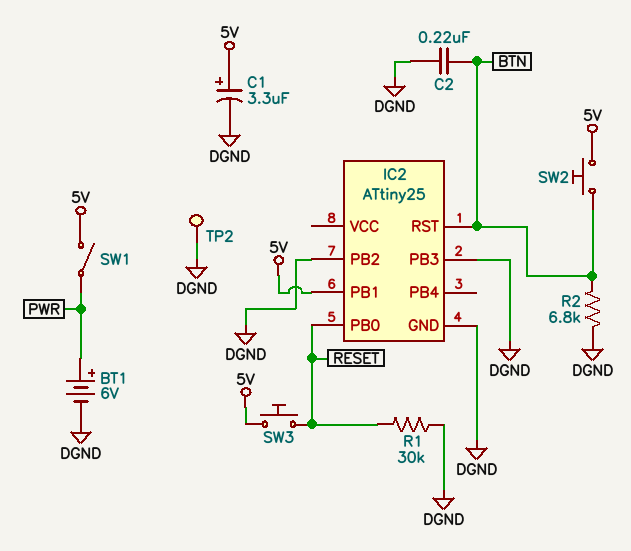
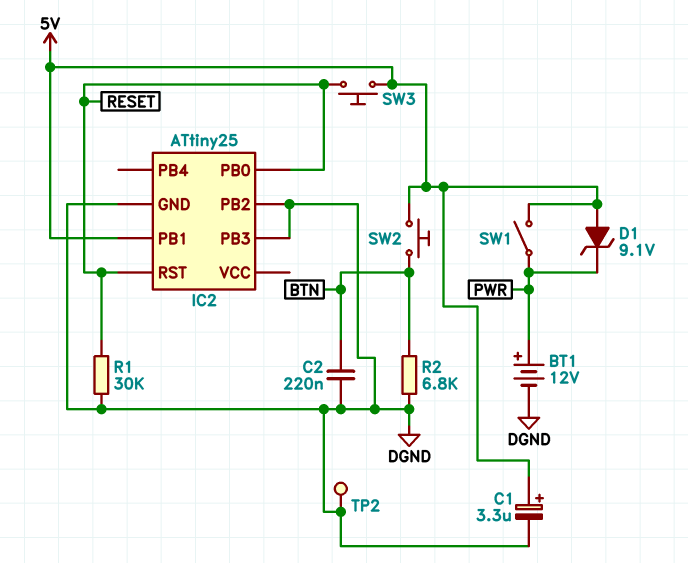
BT1: 6V (plus PWR, minus DGND) -> 12V (plus PWR, minus DGND)
D1: none -> zener 9.1V (A 5V, K PWR)
IC2 pin RST: BTN -> RESET

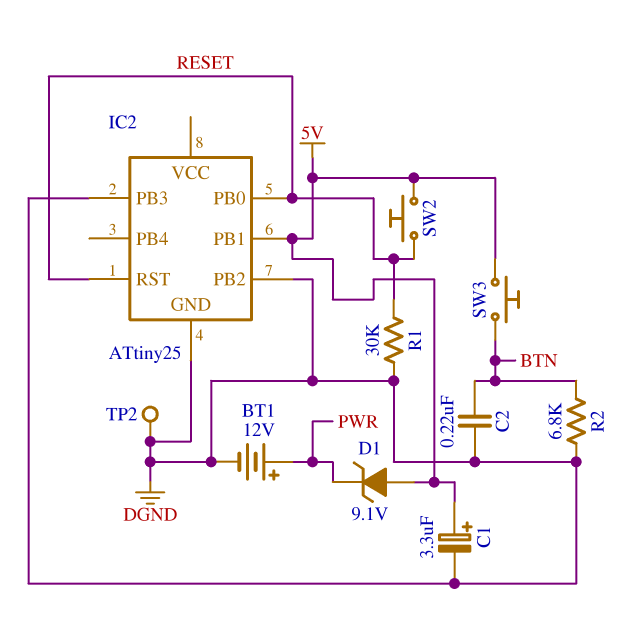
SW1: switch (5V, PWR) -> none
SW2: button (5V, BTN) -> button (5V, RESET)
SW3: button (5V, RESET) -> button (5V, BTN)

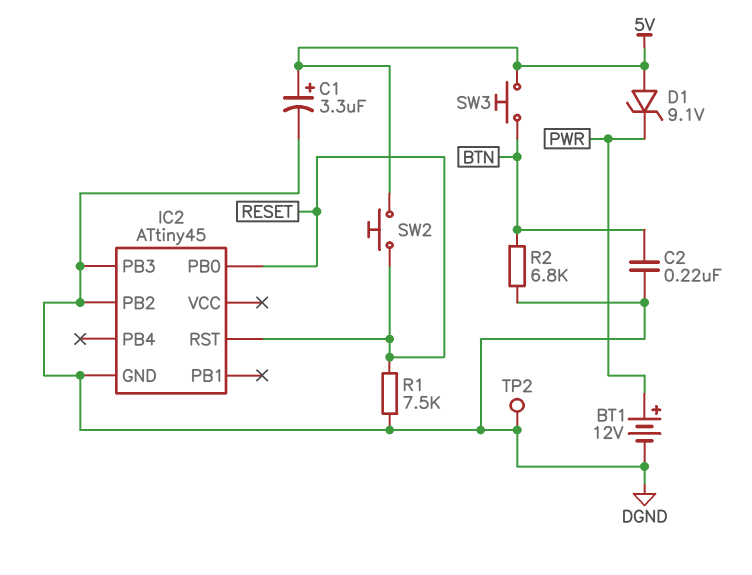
IC2: ATtiny25 -> ATtiny45
IC2 pin PB1: 5V -> none
R1: 30k (DGND, RESET) -> 7.5k (DGND, RESET)

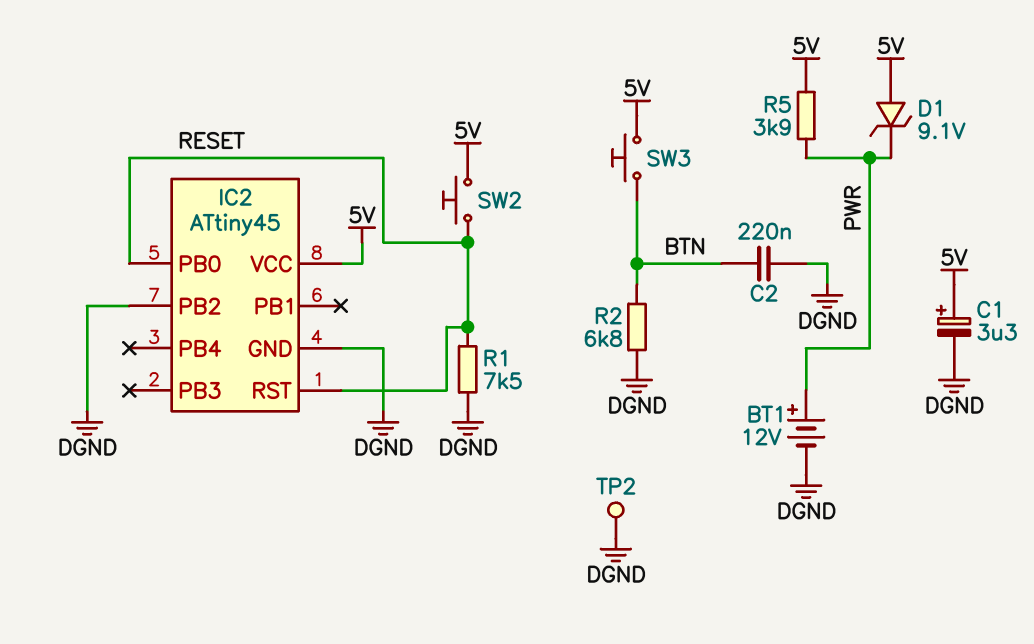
IC2 pin PB3: DGND -> none
IC2 pin VCC: none -> 5V
R5: none -> 3.9k (5V, PWR)

